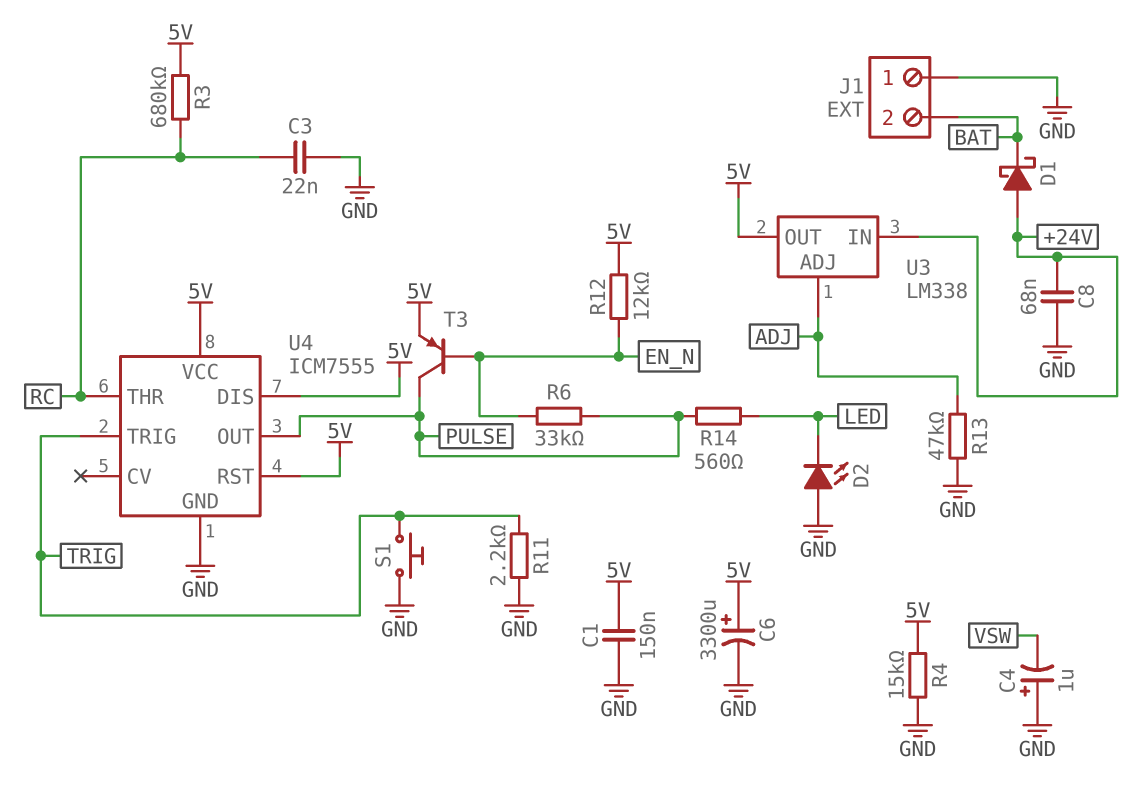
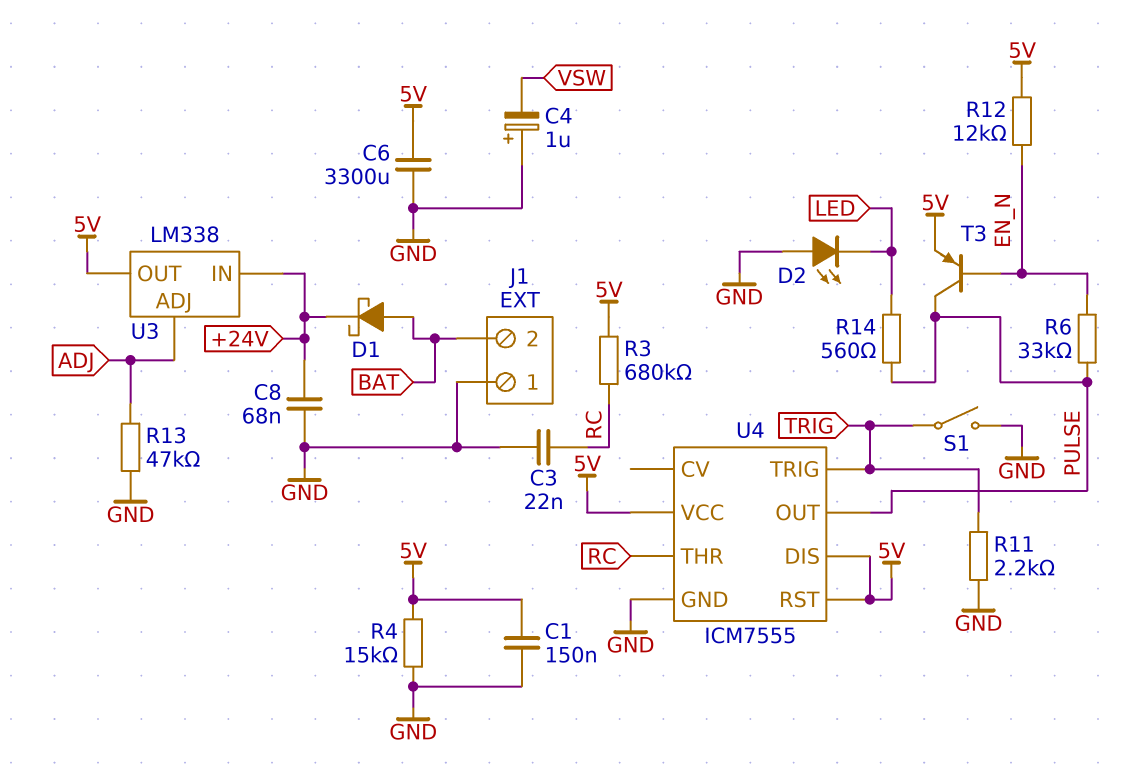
C6: 3300uF (plus 5V, minus GND) -> 3300uF (5V, GND)
D1: schottky (A +24V, K BAT) -> schottky (A BAT, K +24V)
S1: button (GND, TRIG) -> switch (GND, TRIG)

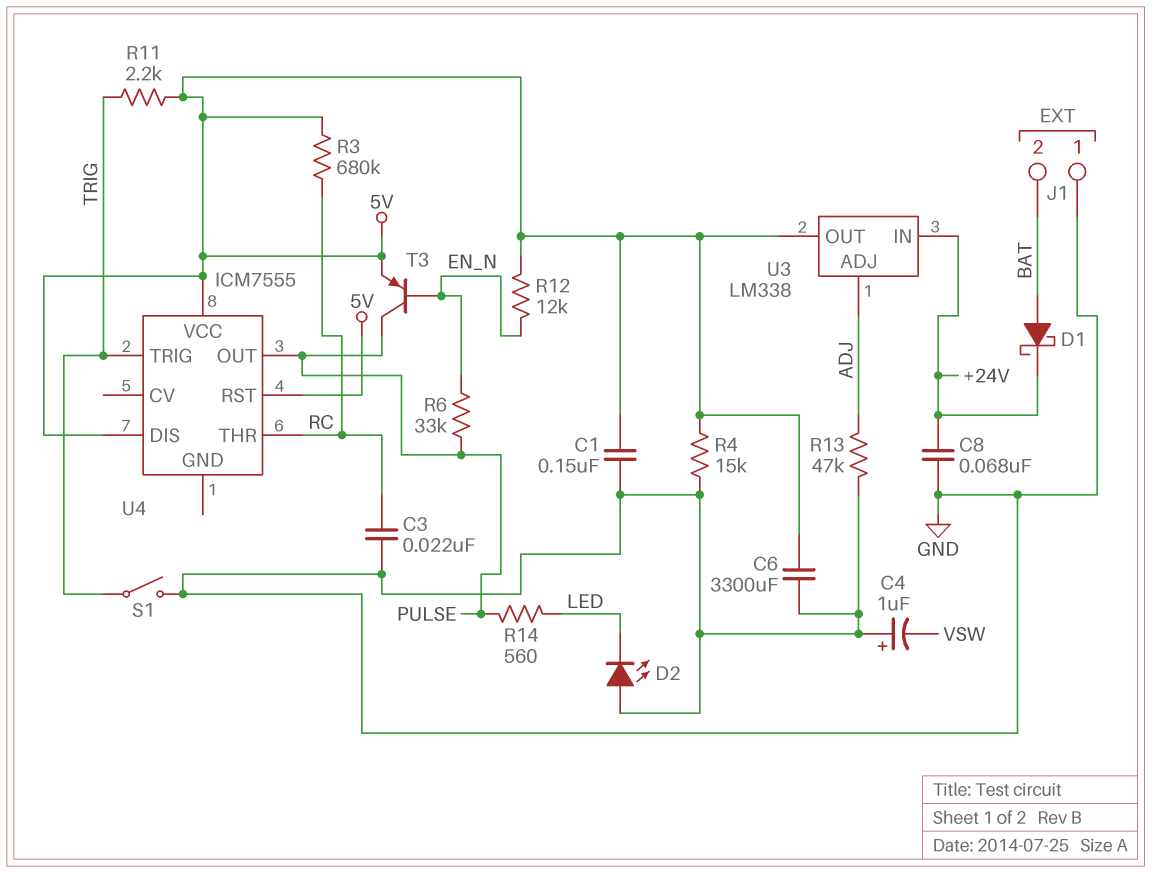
R11: 2.2k (GND, TRIG) -> 2.2k (5V, TRIG)
U4 pin GND: GND -> none

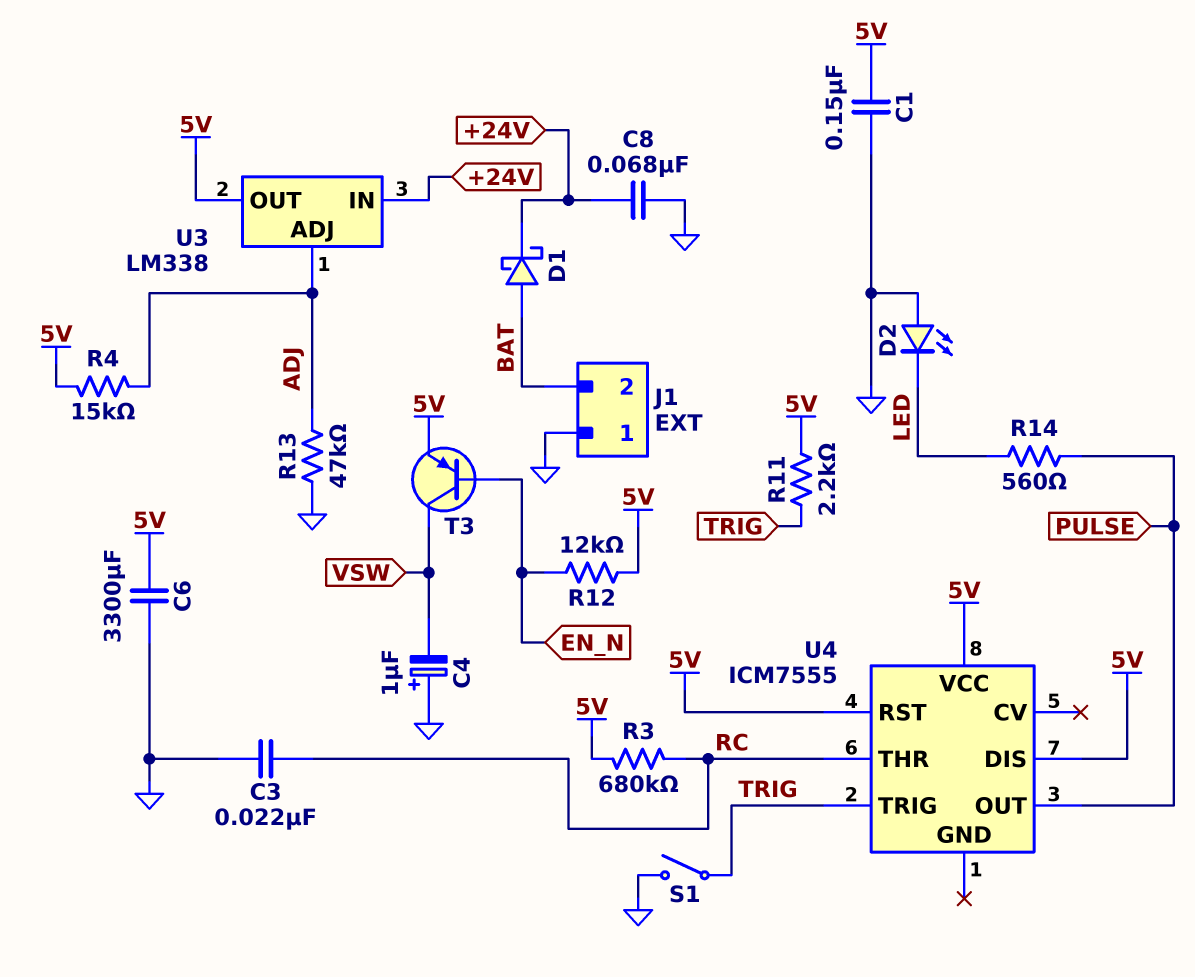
R4: 15k (5V, GND) -> 15k (5V, ADJ)
R6: 33k (EN_N, PULSE) -> none
T3: PNP (B EN_N, C PULSE, E 5V) -> PNP (B EN_N, C VSW, E 5V)

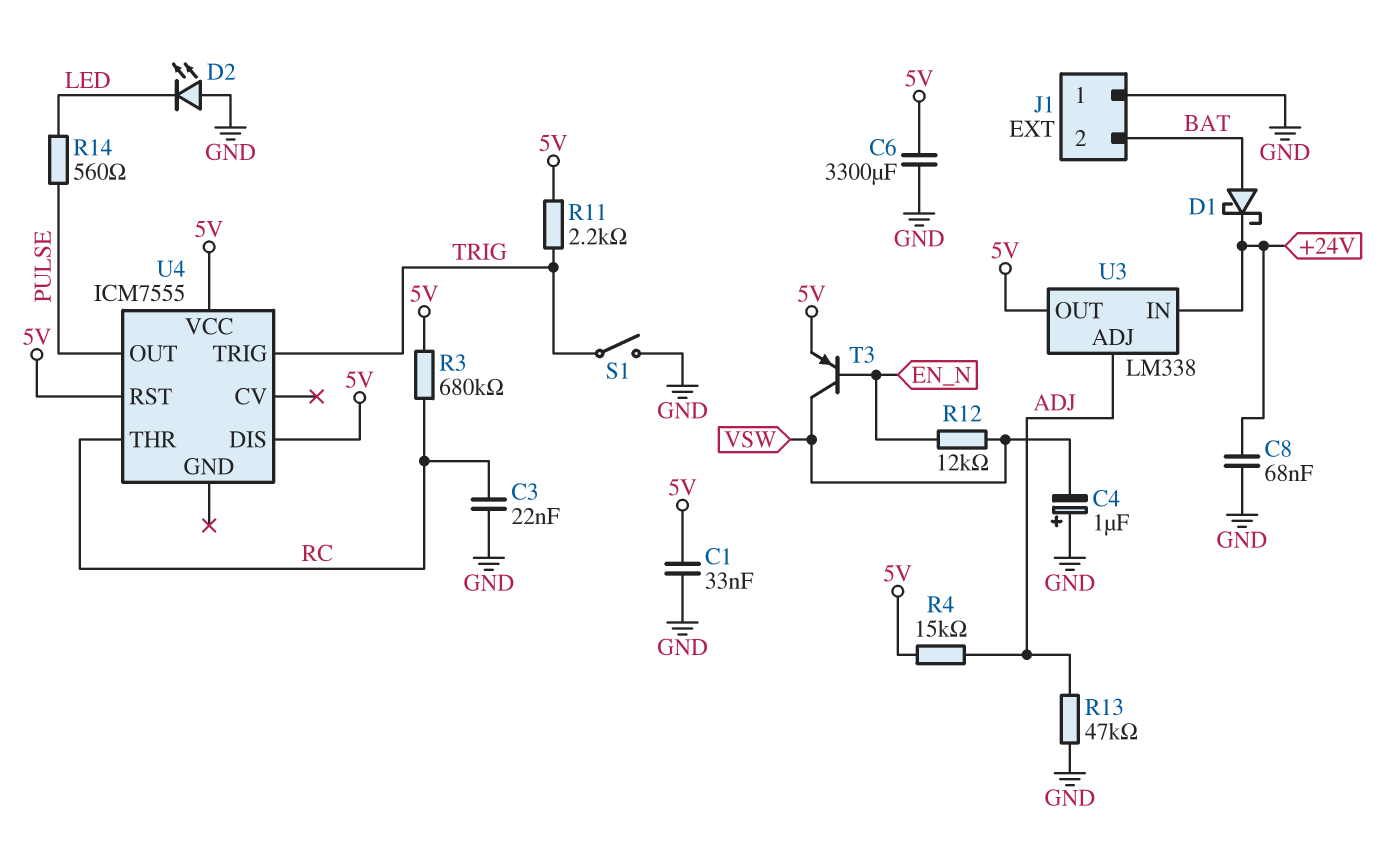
C1: 150nF (5V, GND) -> 33nF (5V, GND)
R12: 12k (5V, EN_N) -> 12k (EN_N, VSW)

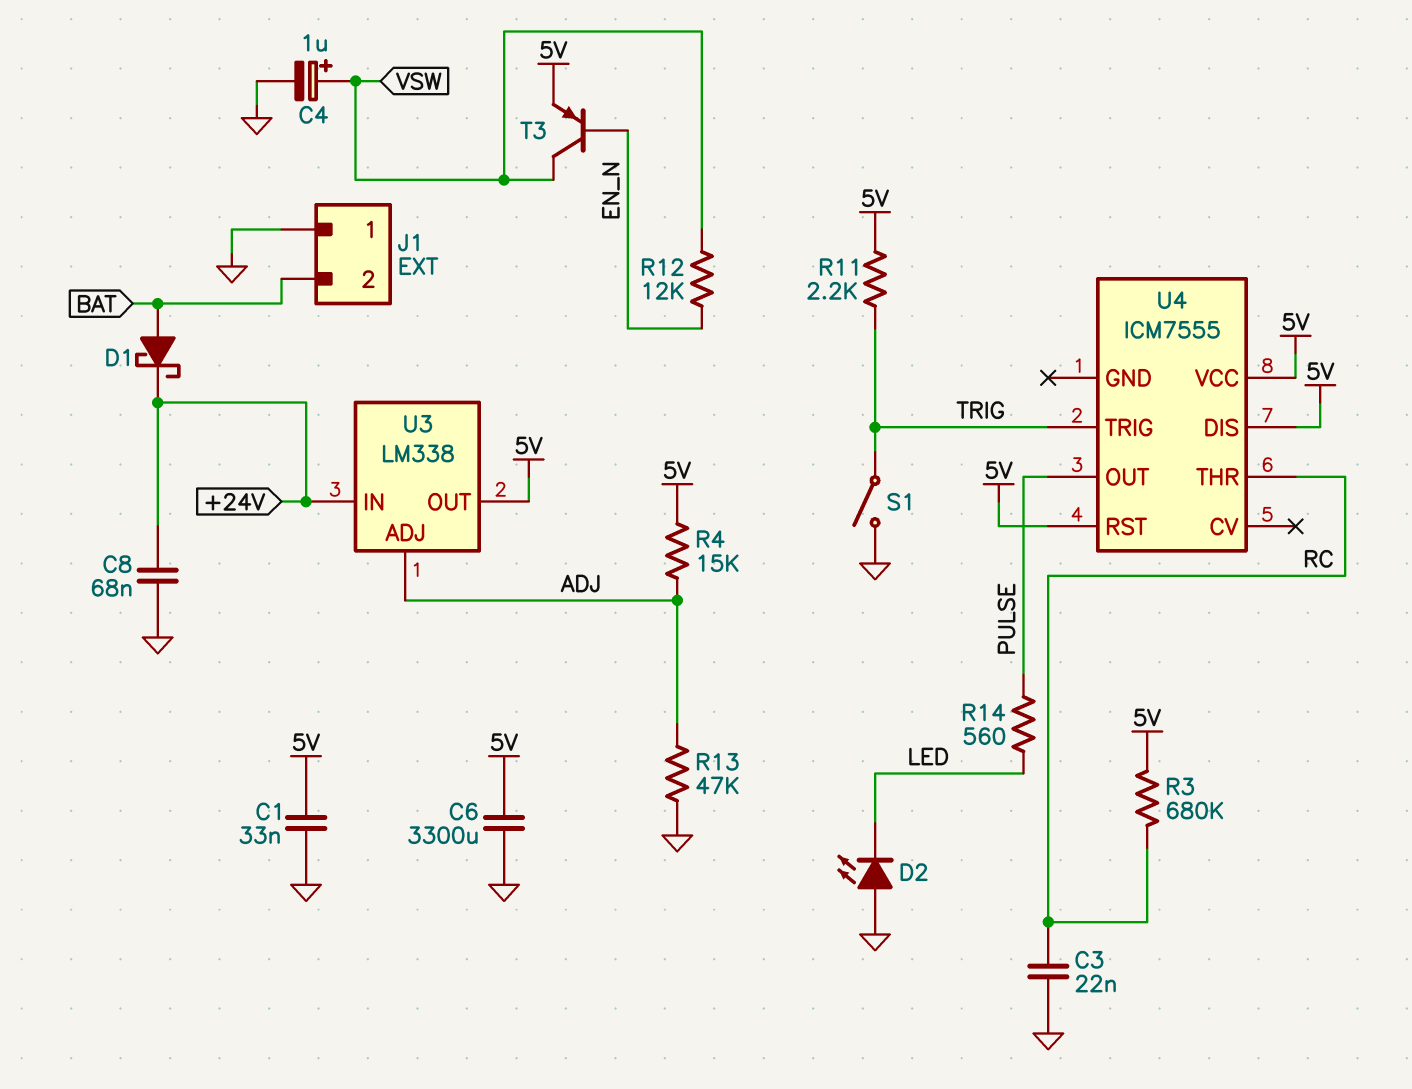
C4: 1uF (plus GND, minus VSW) -> 1uF (plus VSW, minus GND)

